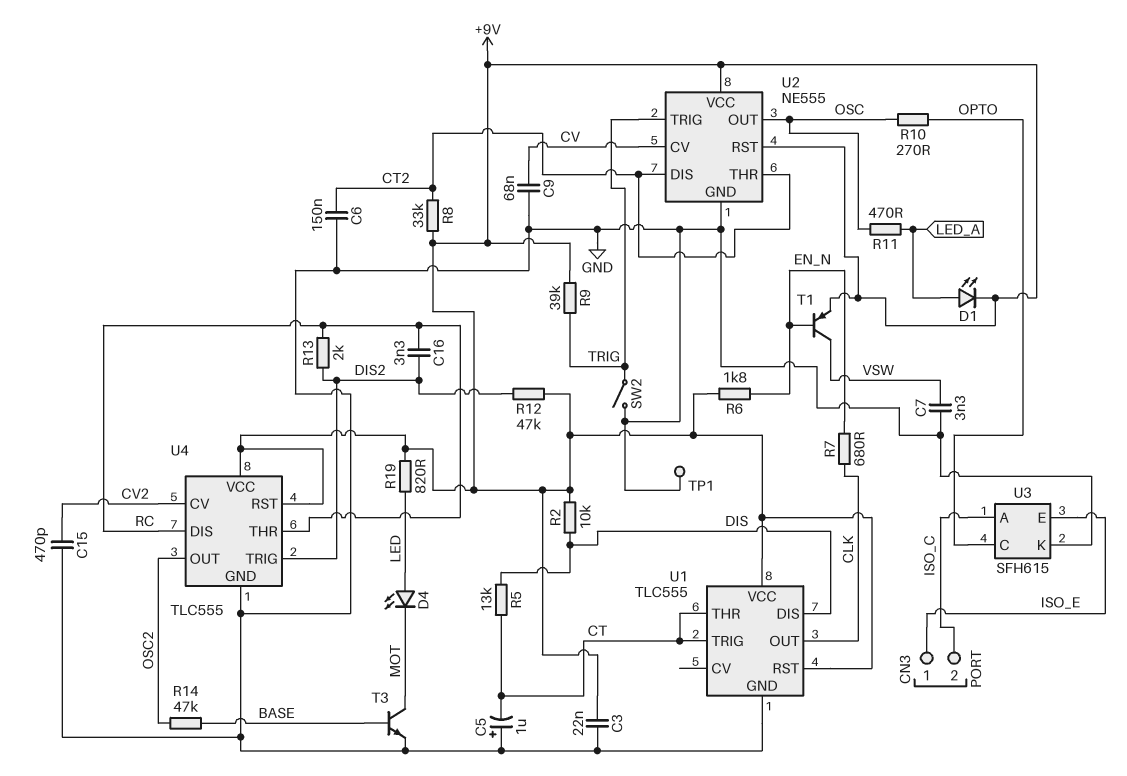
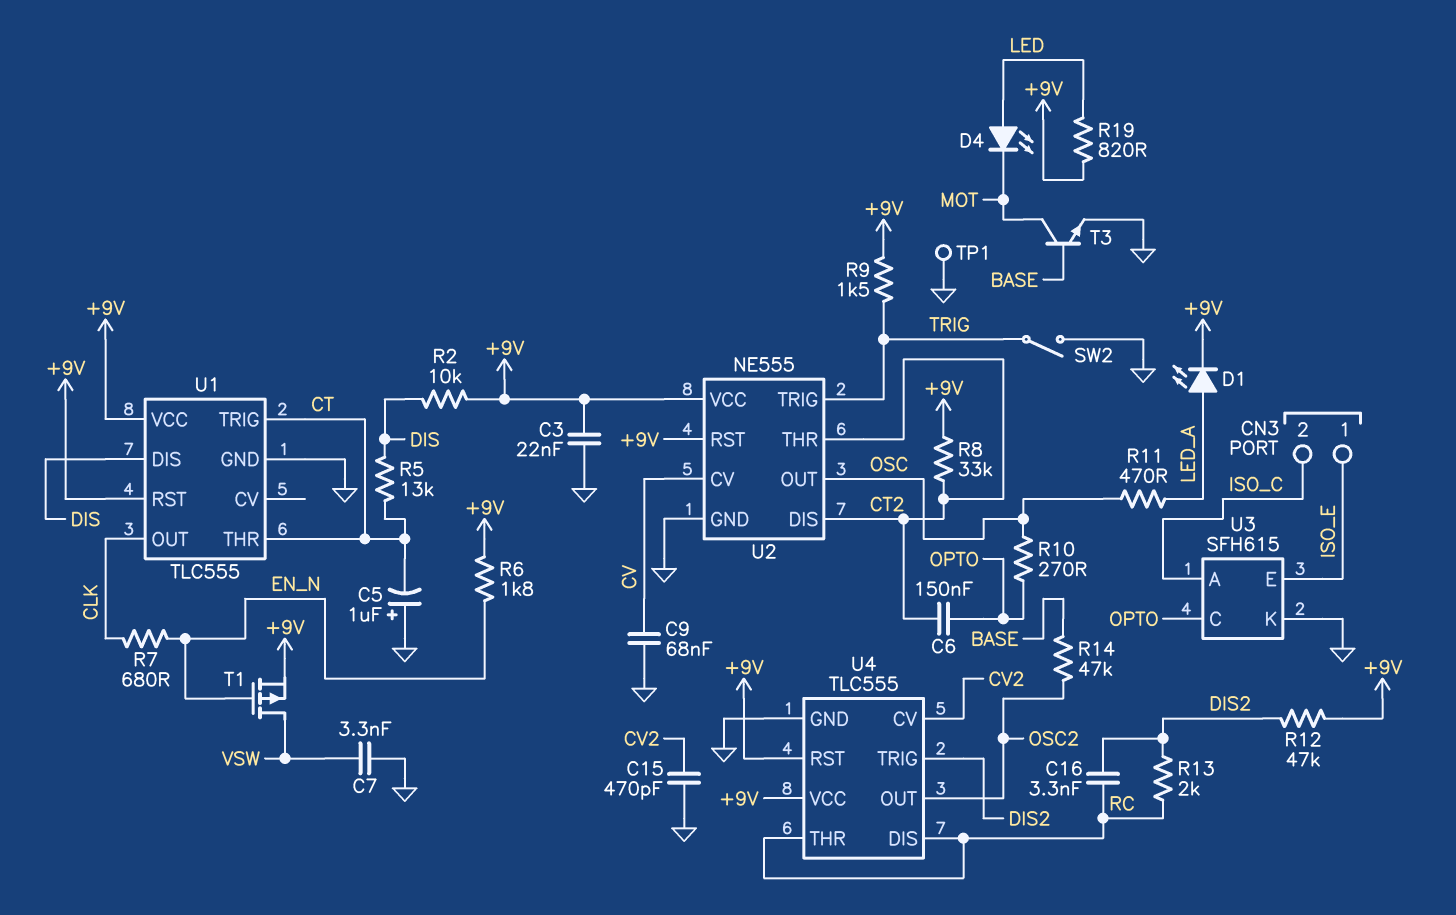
C6: 150nF (CT2, GND) -> 150nF (CT2, OPTO)
R9: 39k (+9V, TRIG) -> 1.5k (+9V, TRIG)
T1: PNP (B EN_N, C VSW, E +9V) -> PMOS (G EN_N, D VSW, S +9V)

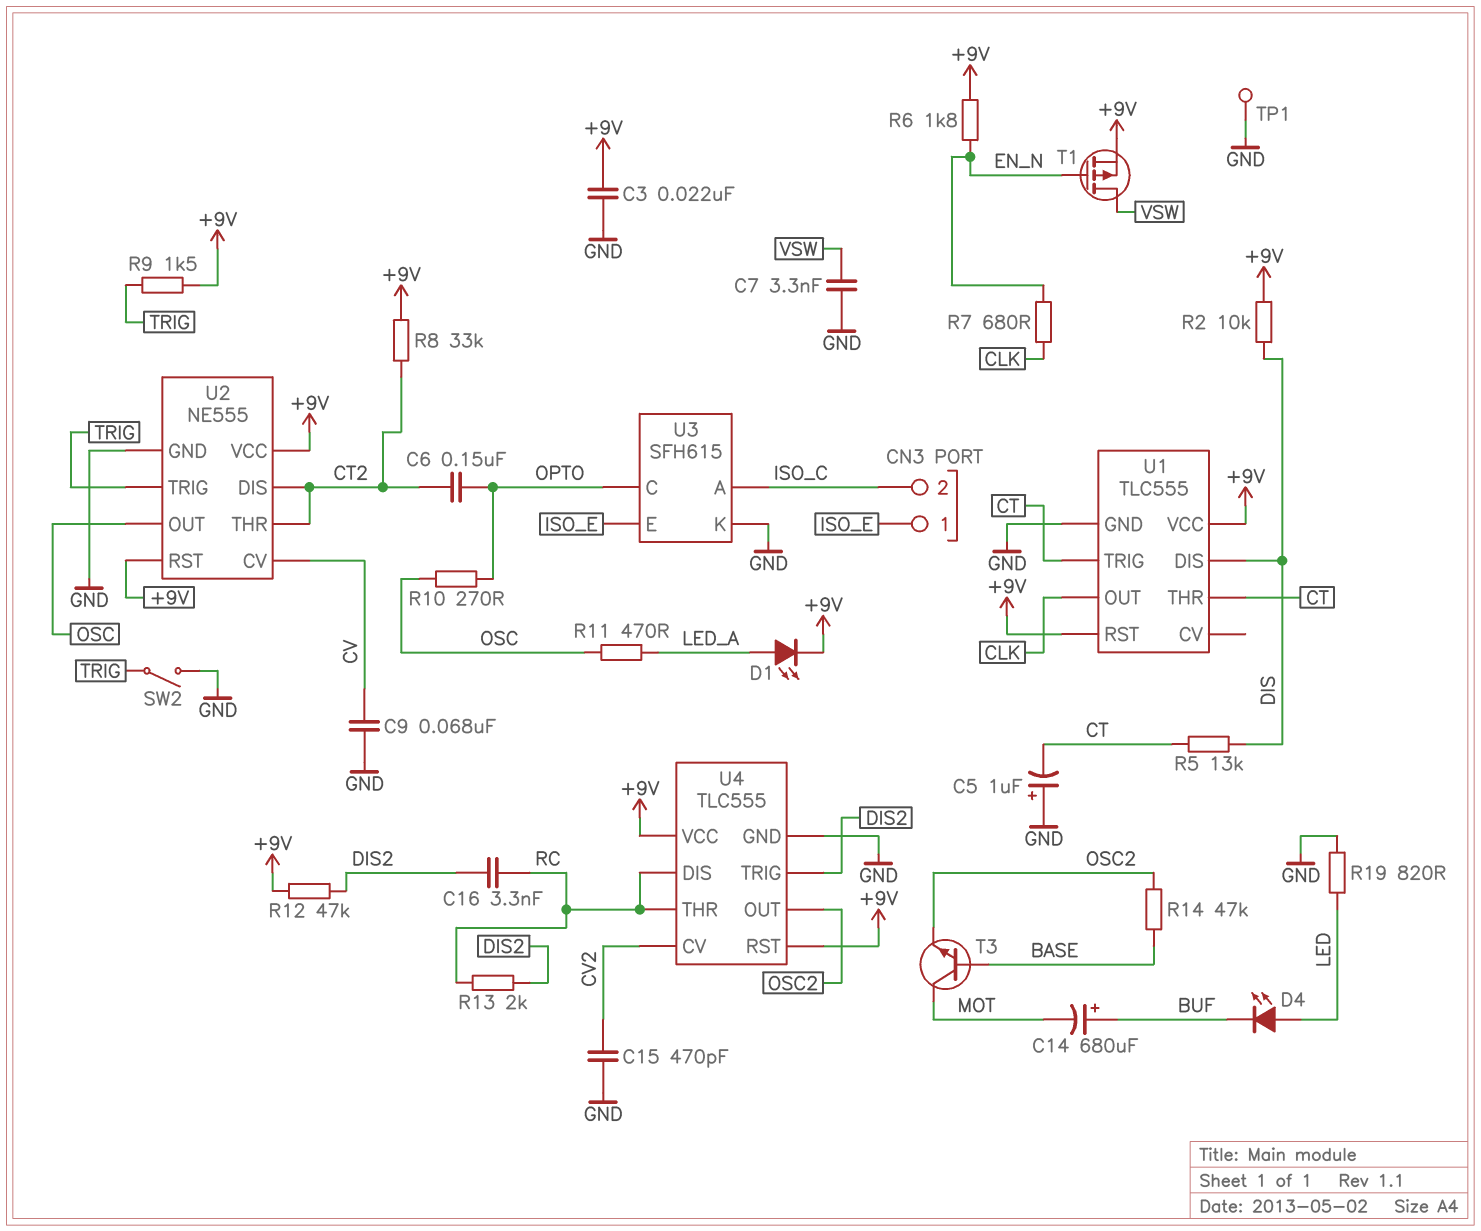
C14: none -> 680uF (plus BUF, minus MOT)
D4: LED (A LED, K MOT) -> LED (A LED, K BUF)
R19: 820 (+9V, LED) -> 820 (GND, LED)
T3: NPN (B BASE, C MOT, E GND) -> NPN (B BASE, C MOT, E OSC2)

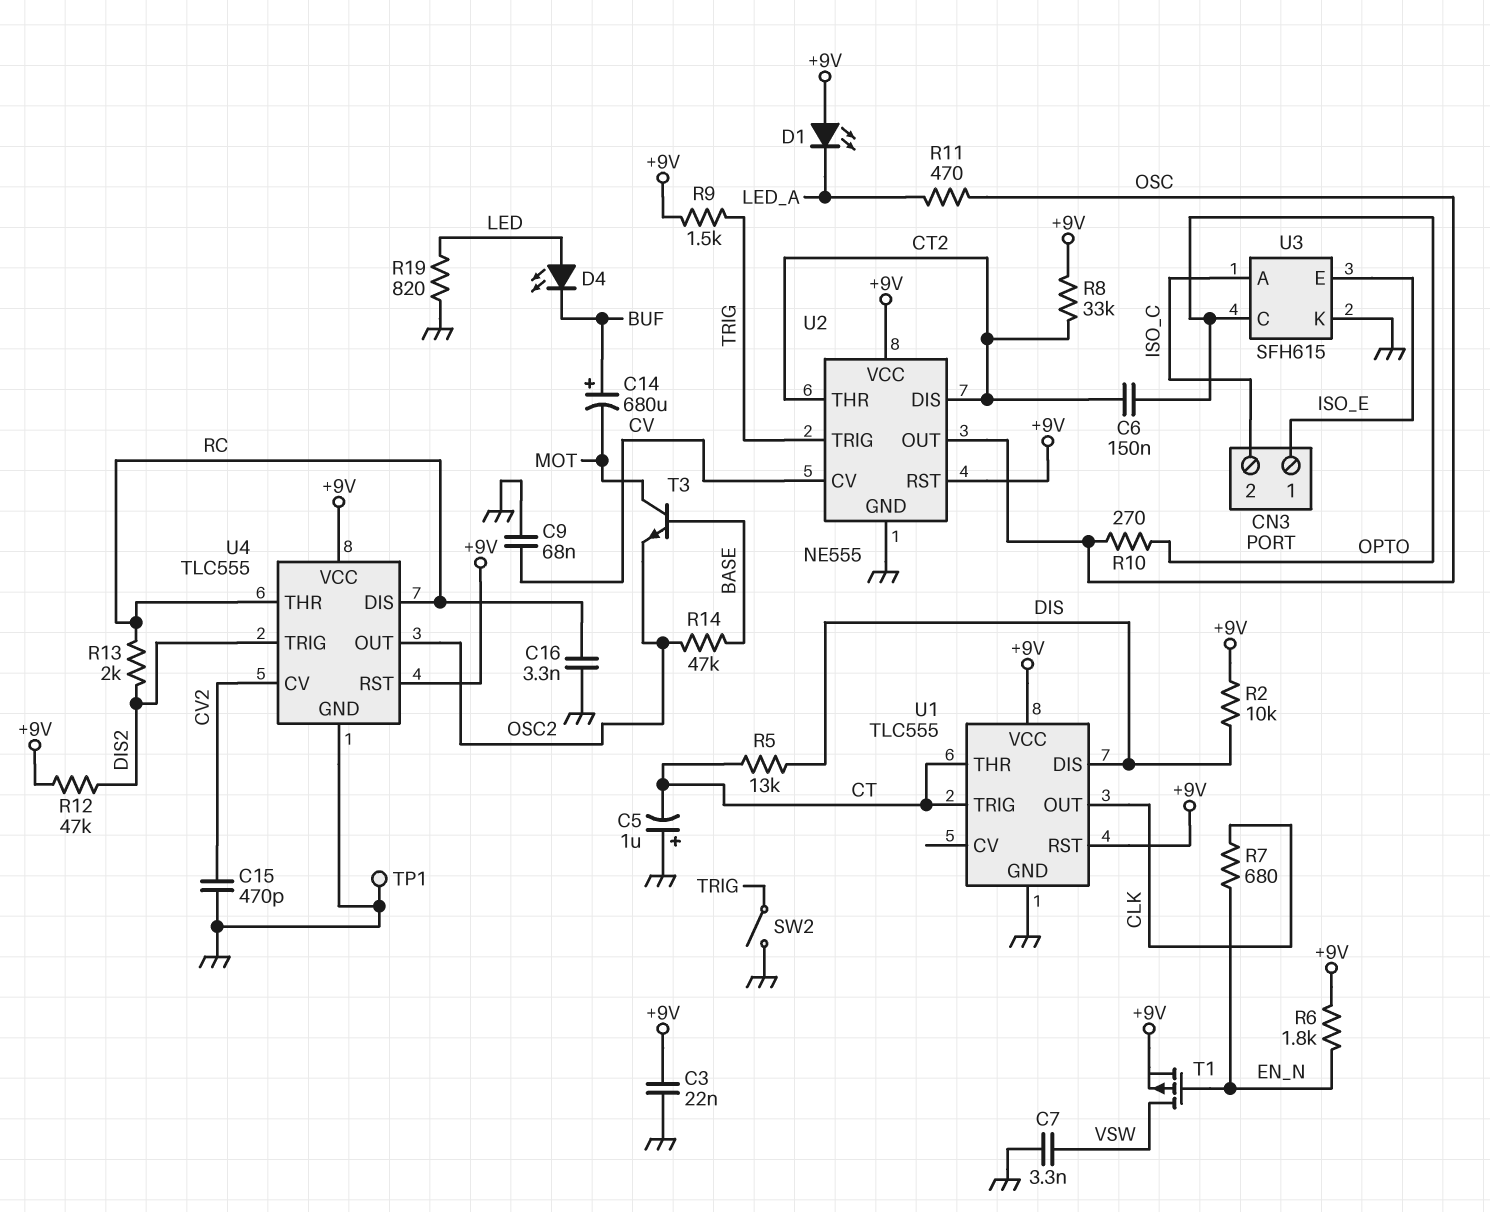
C16: 3.3nF (DIS2, RC) -> 3.3nF (GND, RC)
D1: LED (A LED_A, K +9V) -> LED (A +9V, K LED_A)

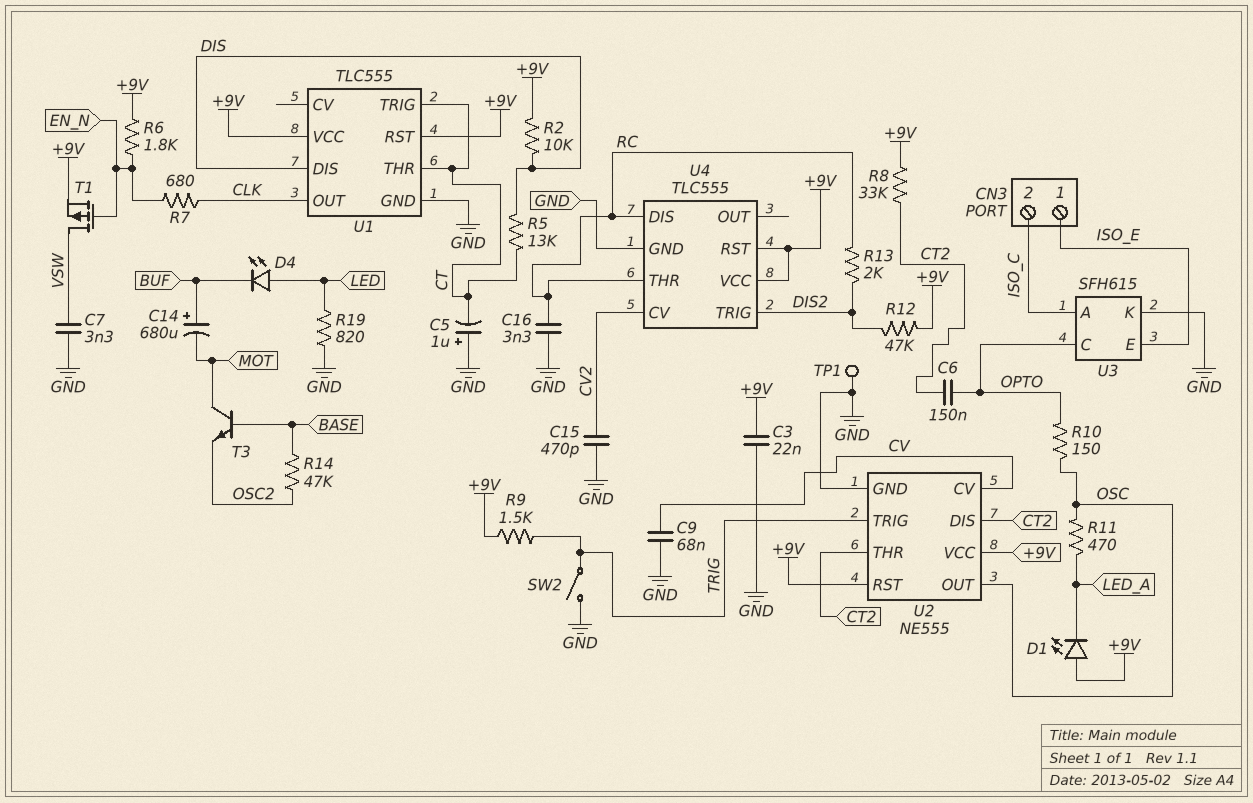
R10: 270 (OPTO, OSC) -> 150 (OPTO, OSC)
U4 pin OUT: OSC2 -> none

